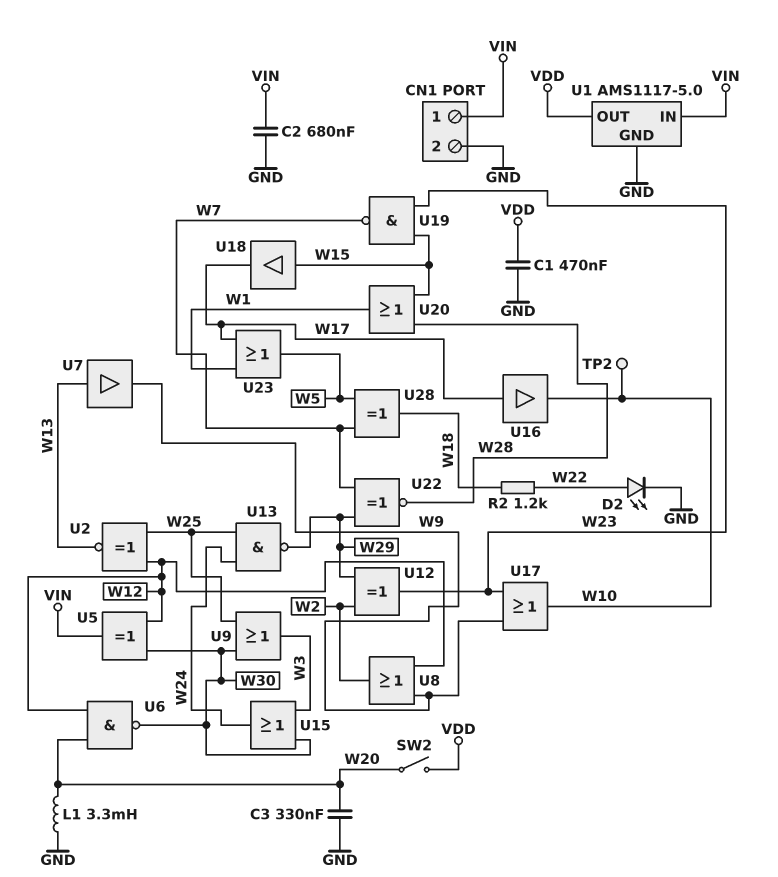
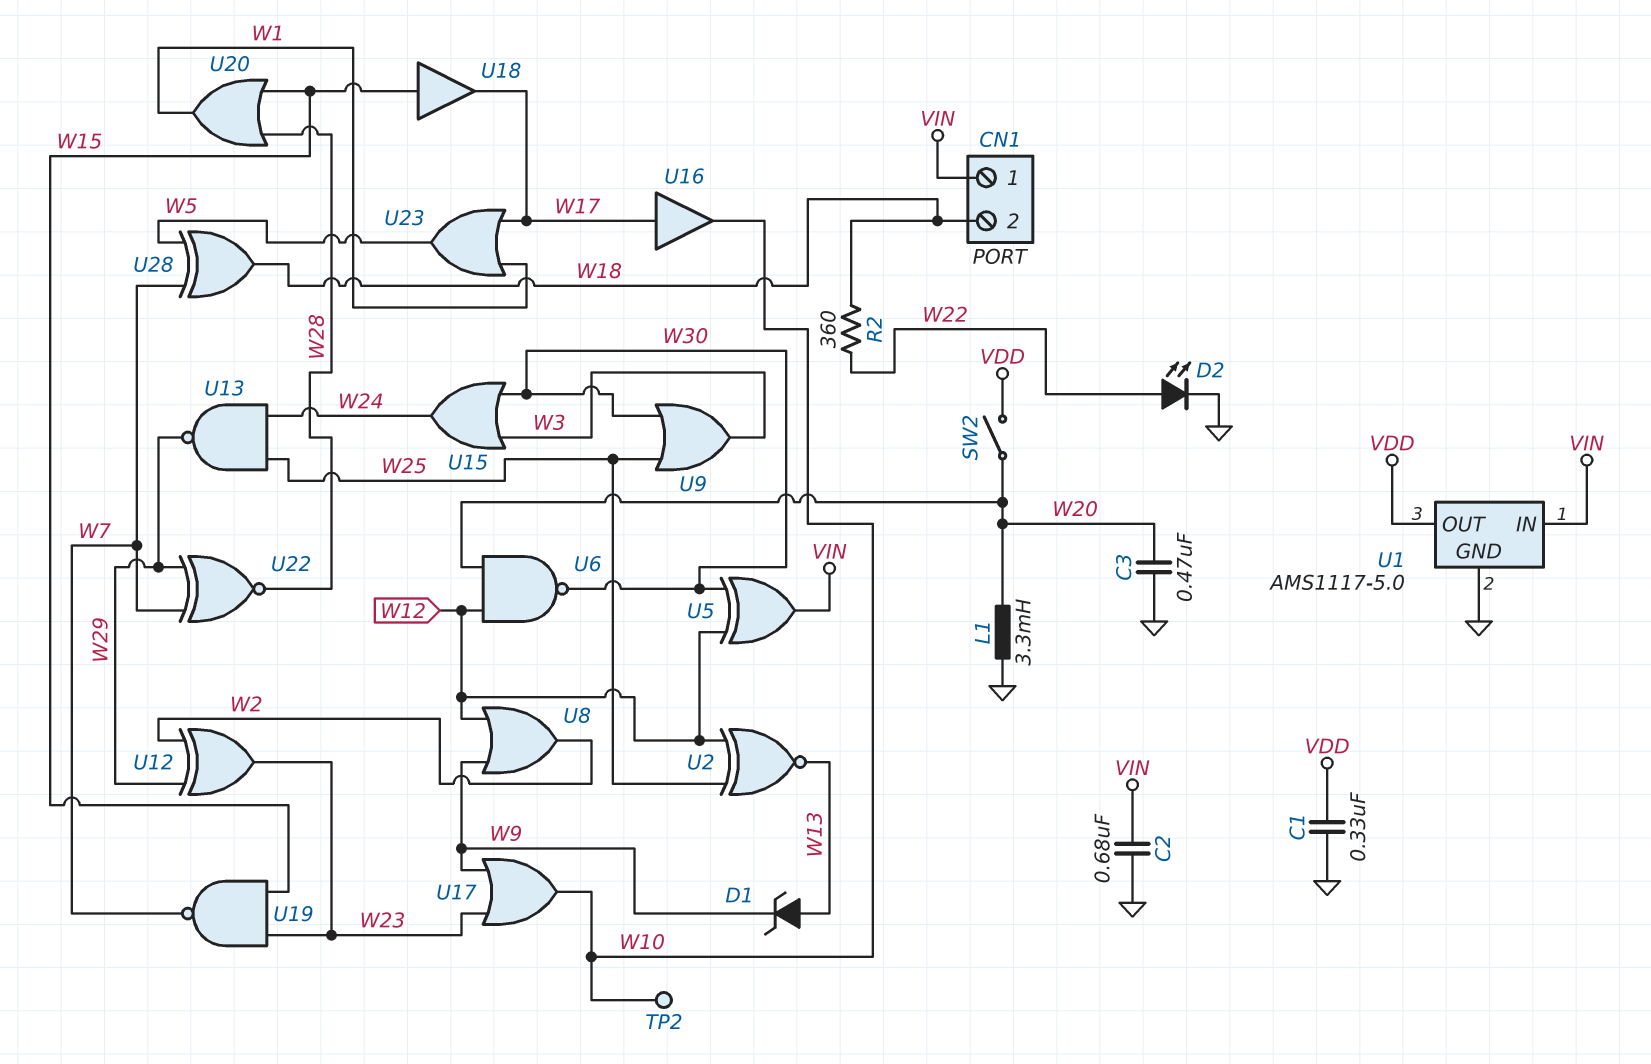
C1: 470nF (GND, VDD) -> 330nF (GND, VDD)
C3: 330nF (GND, W20) -> 470nF (GND, W20)
CN1 pin 2: GND -> W18
D1: none -> zener (A W13, K W9)
R2: 1.2k (W18, W22) -> 360 (W18, W22)
U7: buffer (in W13, out W9) -> none

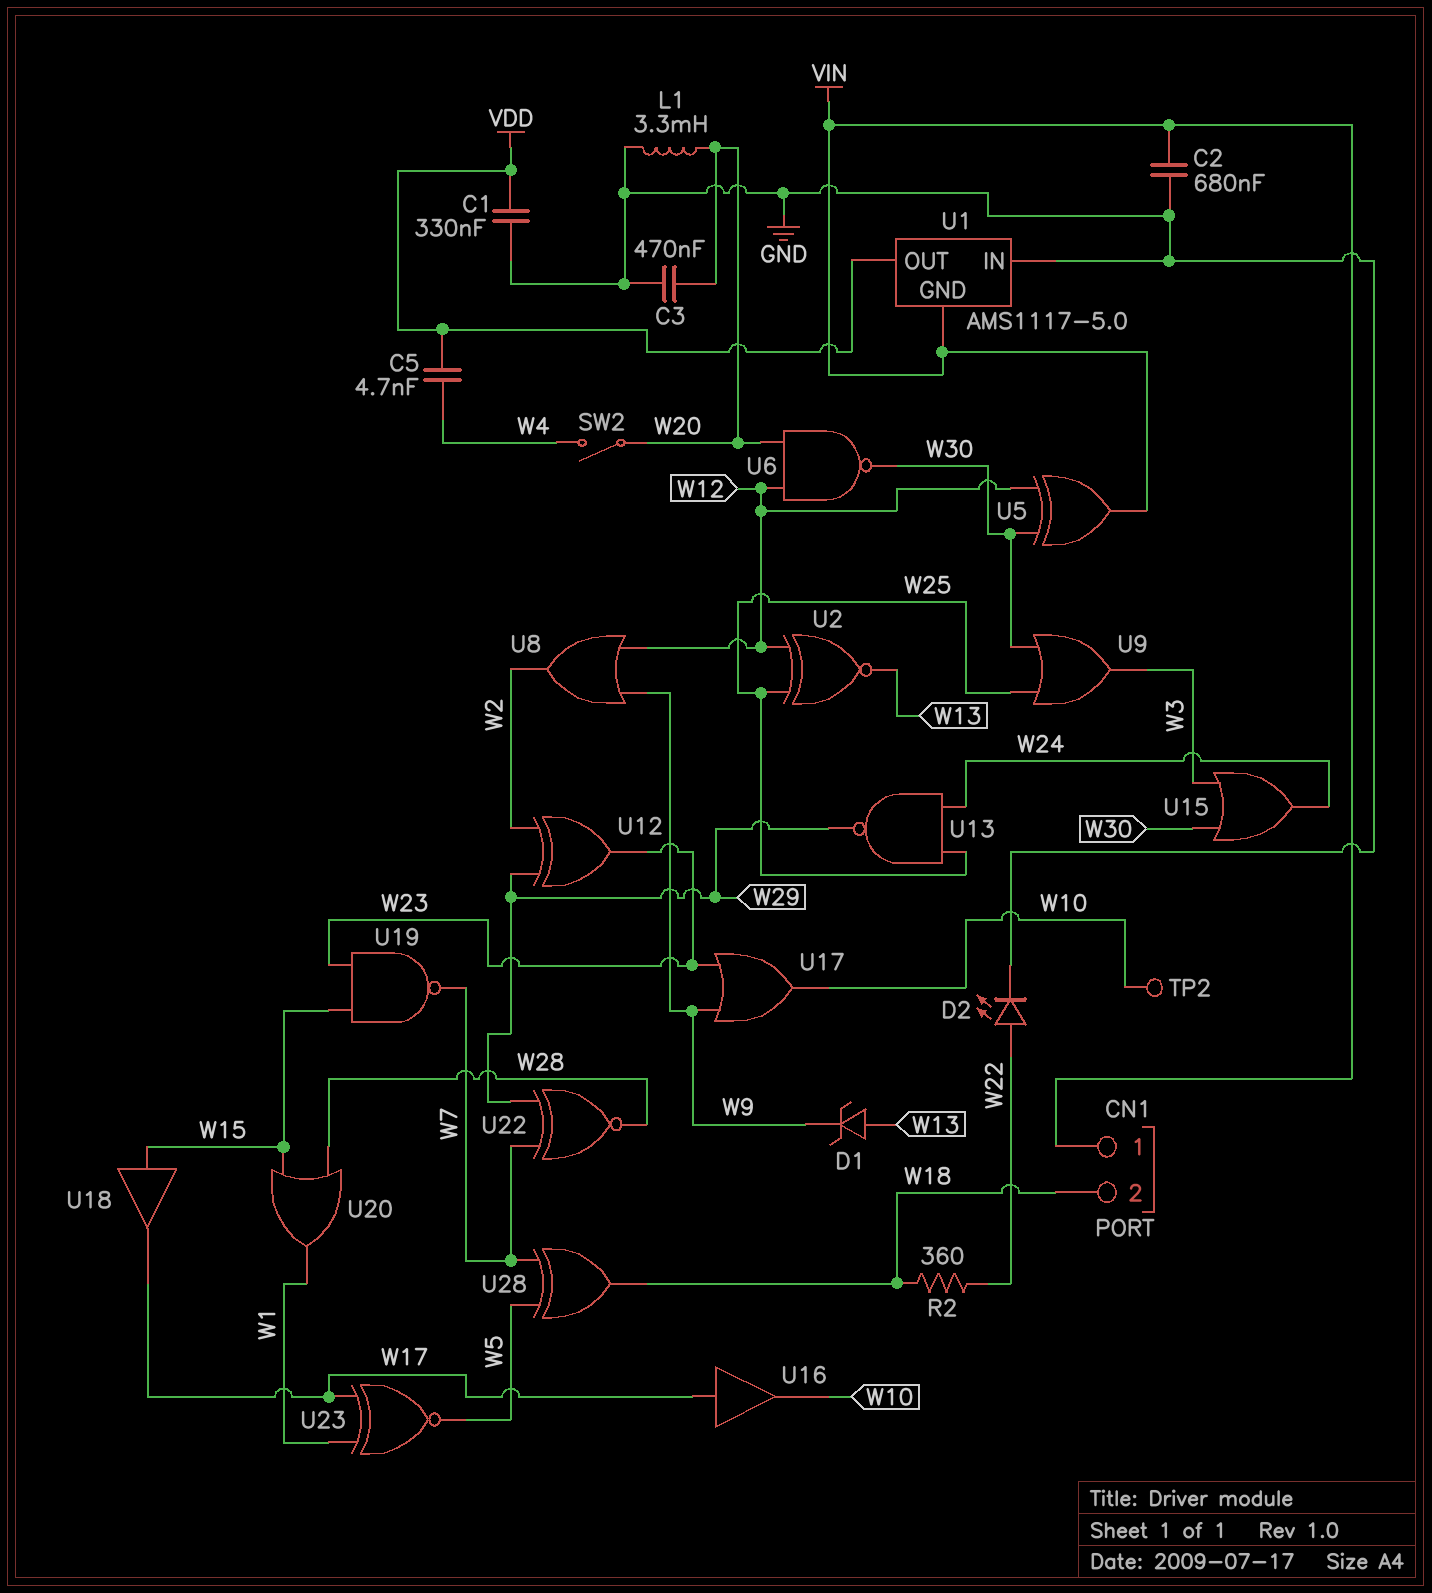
C5: none -> 4.7nF (VDD, W4)
SW2: switch (VDD, W20) -> switch (W4, W20)
U1 pin GND: GND -> VIN
U1 pin IN: VIN -> GND
U23: OR (in W1, in W17, out W5) -> XNOR (in W1, in W17, out W5)

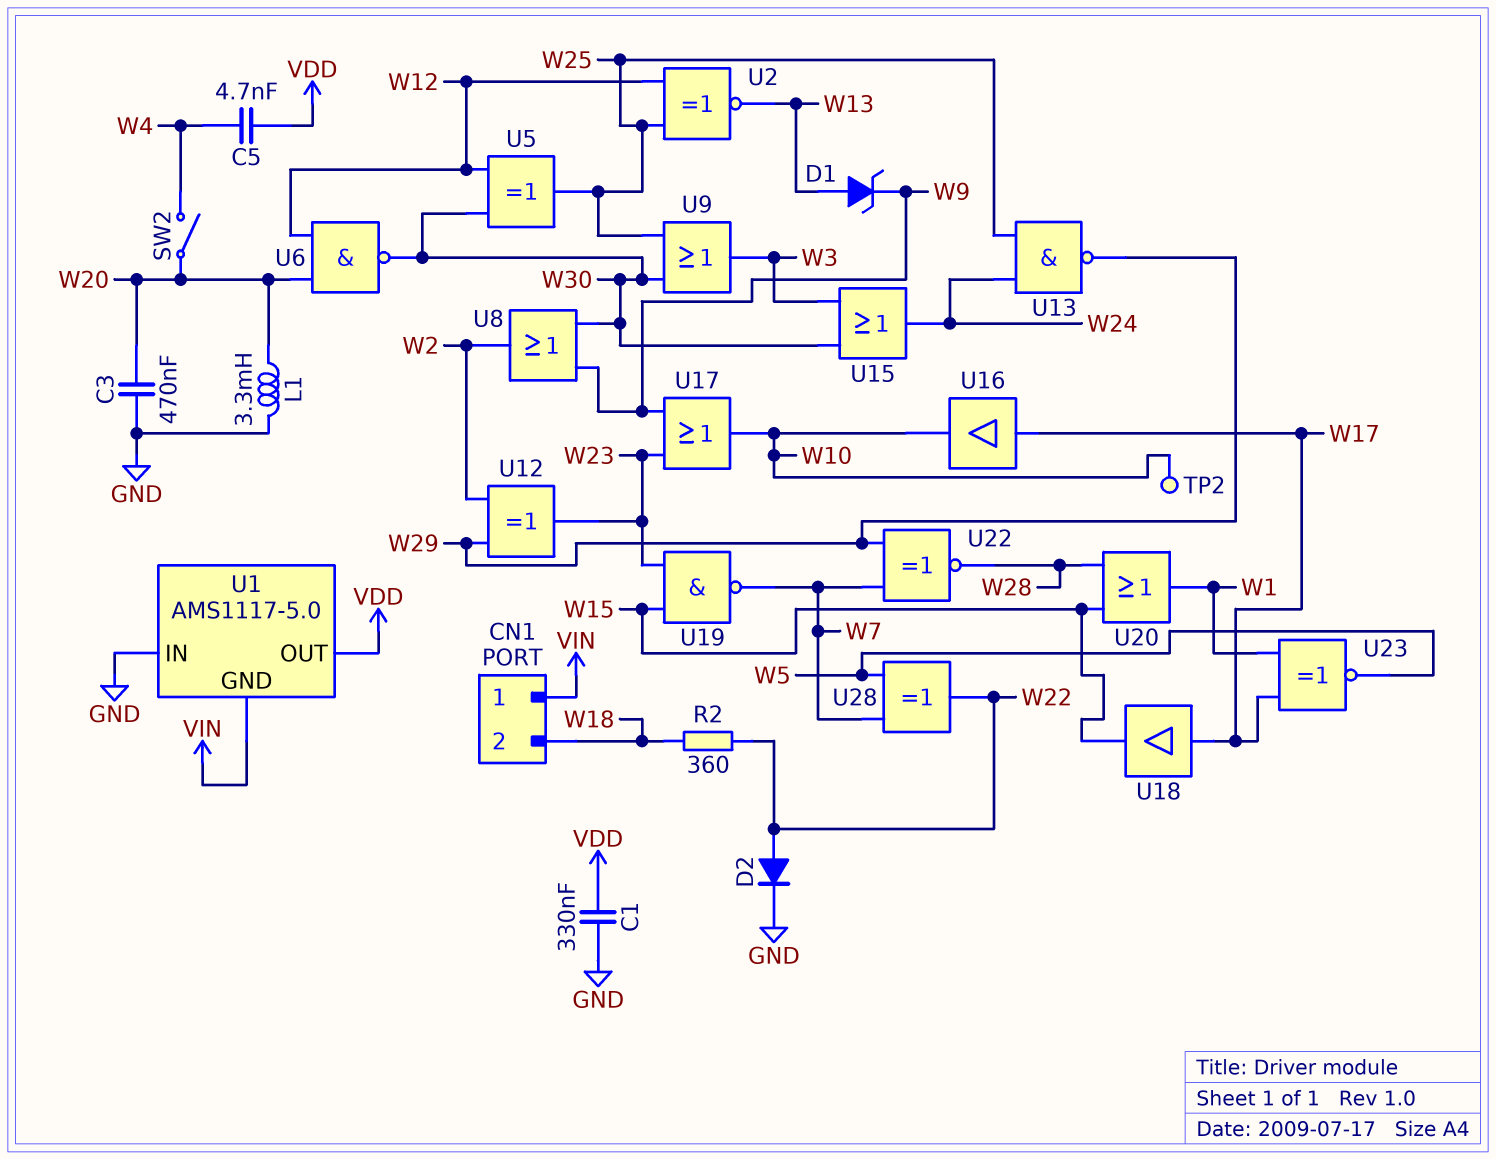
C2: 680nF (GND, VIN) -> none
D2: LED (A W22, K GND) -> diode (A W22, K GND)
U5: XOR (in W12, in W30, out VIN) -> XOR (in W12, in W30, out W25)
U8: OR (in W9, in W12, out W2) -> OR (in W9, in W30, out W2)
U18: buffer (in W15, out W17) -> buffer (in W17, out W15)
U28: XOR (in W5, in W7, out W18) -> XOR (in W5, in W7, out W22)

